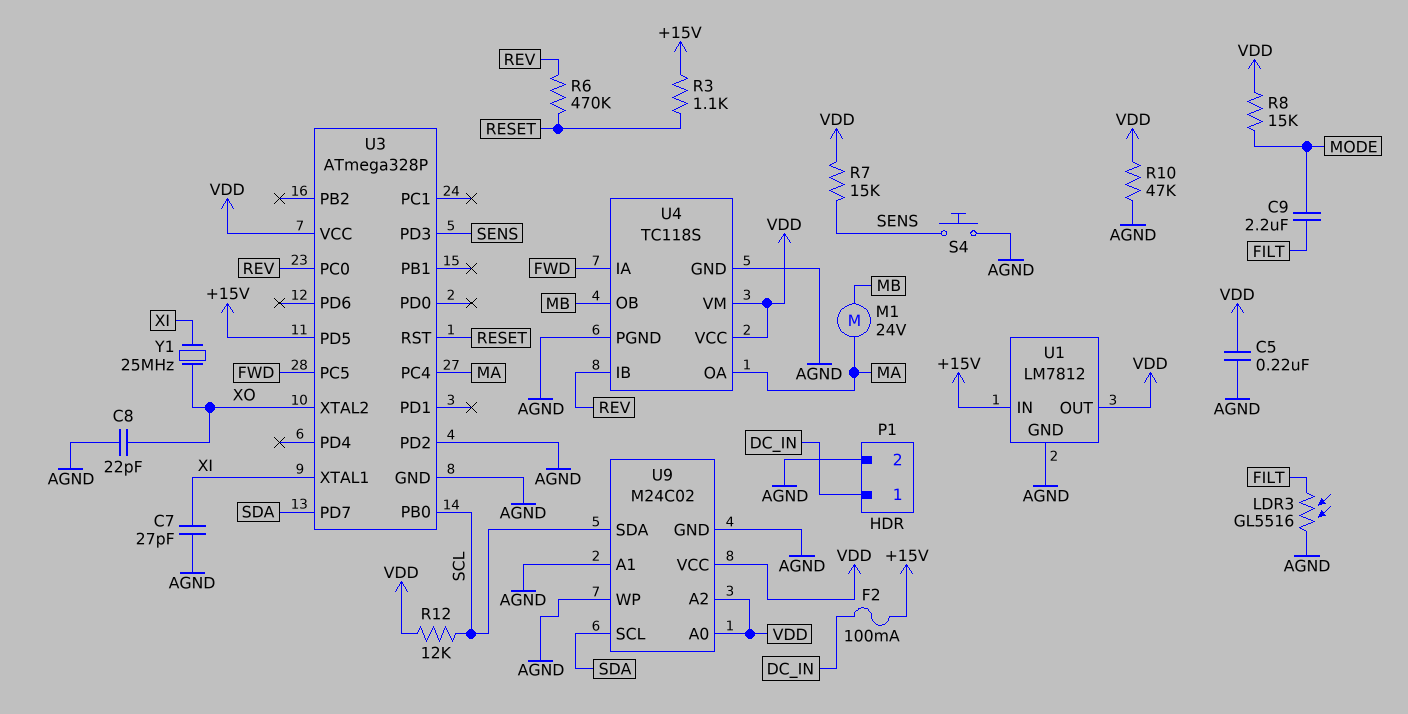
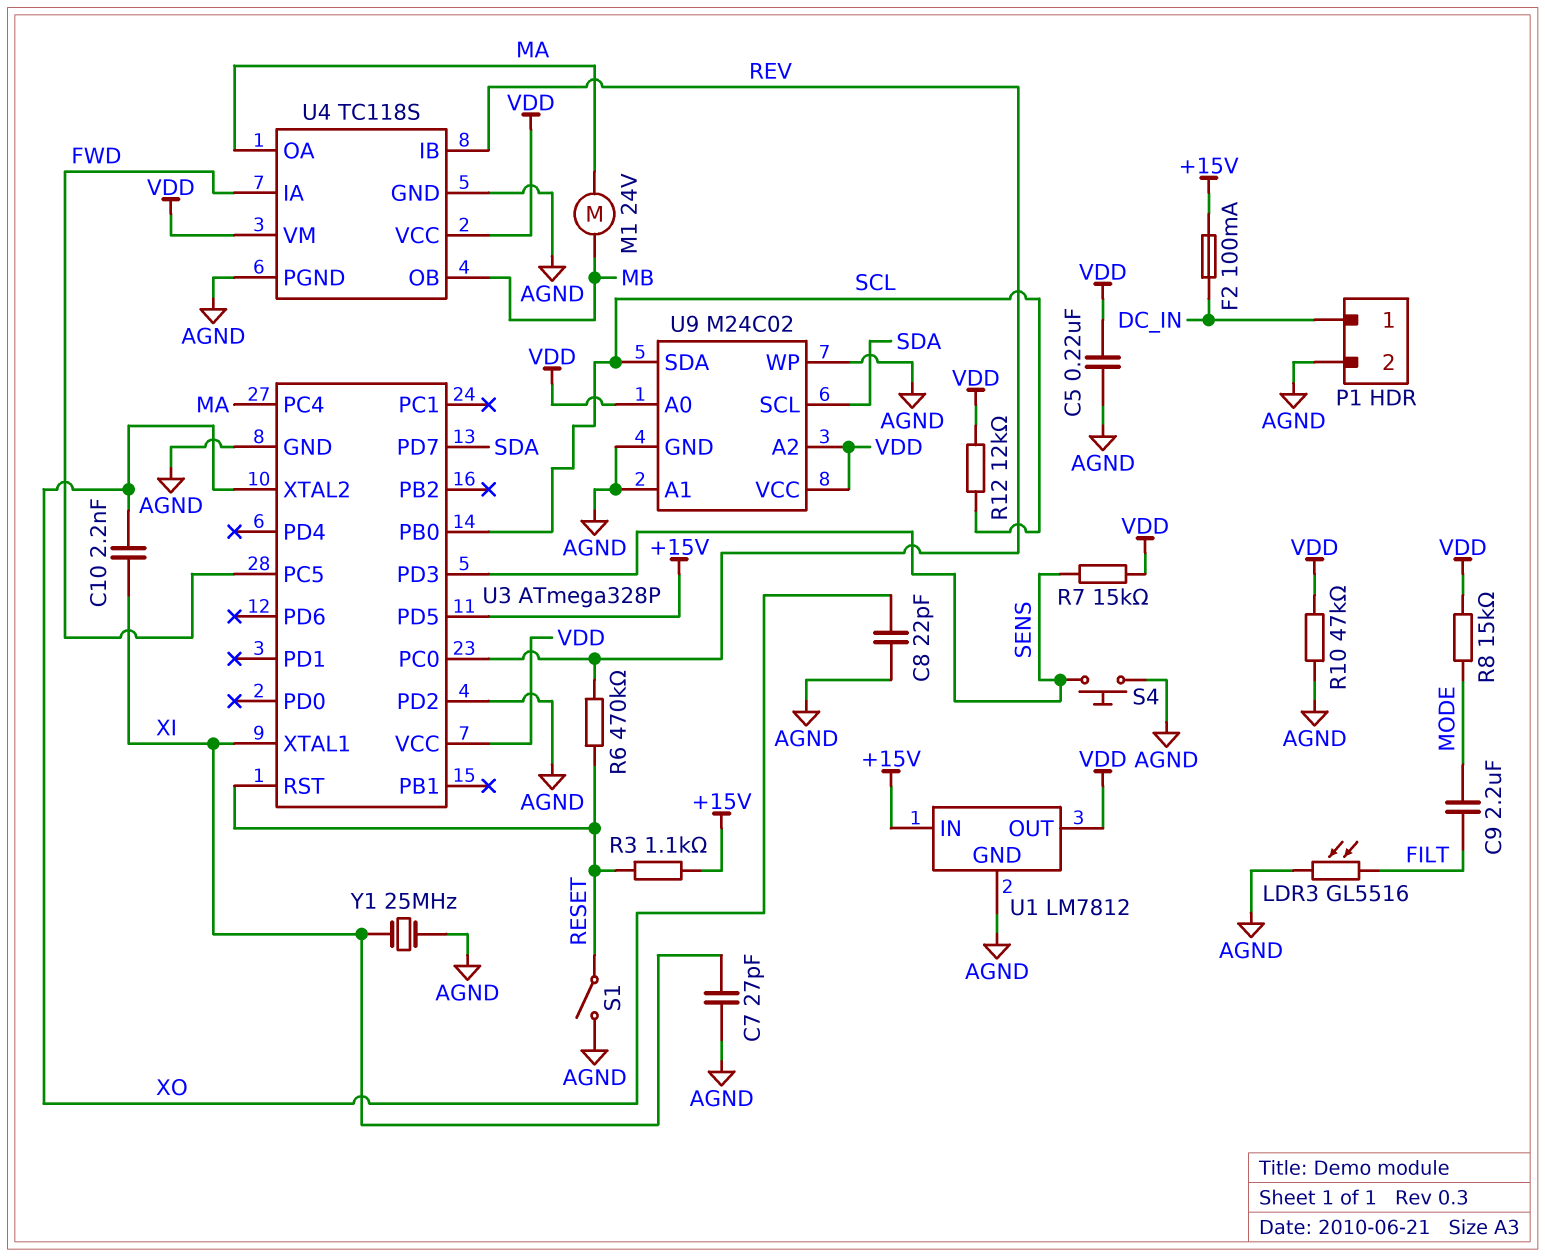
C10: none -> 2.2nF (XI, XO)
S1: none -> switch (AGND, RESET)
Y1: 25MHz (XI, XO) -> 25MHz (AGND, XI)

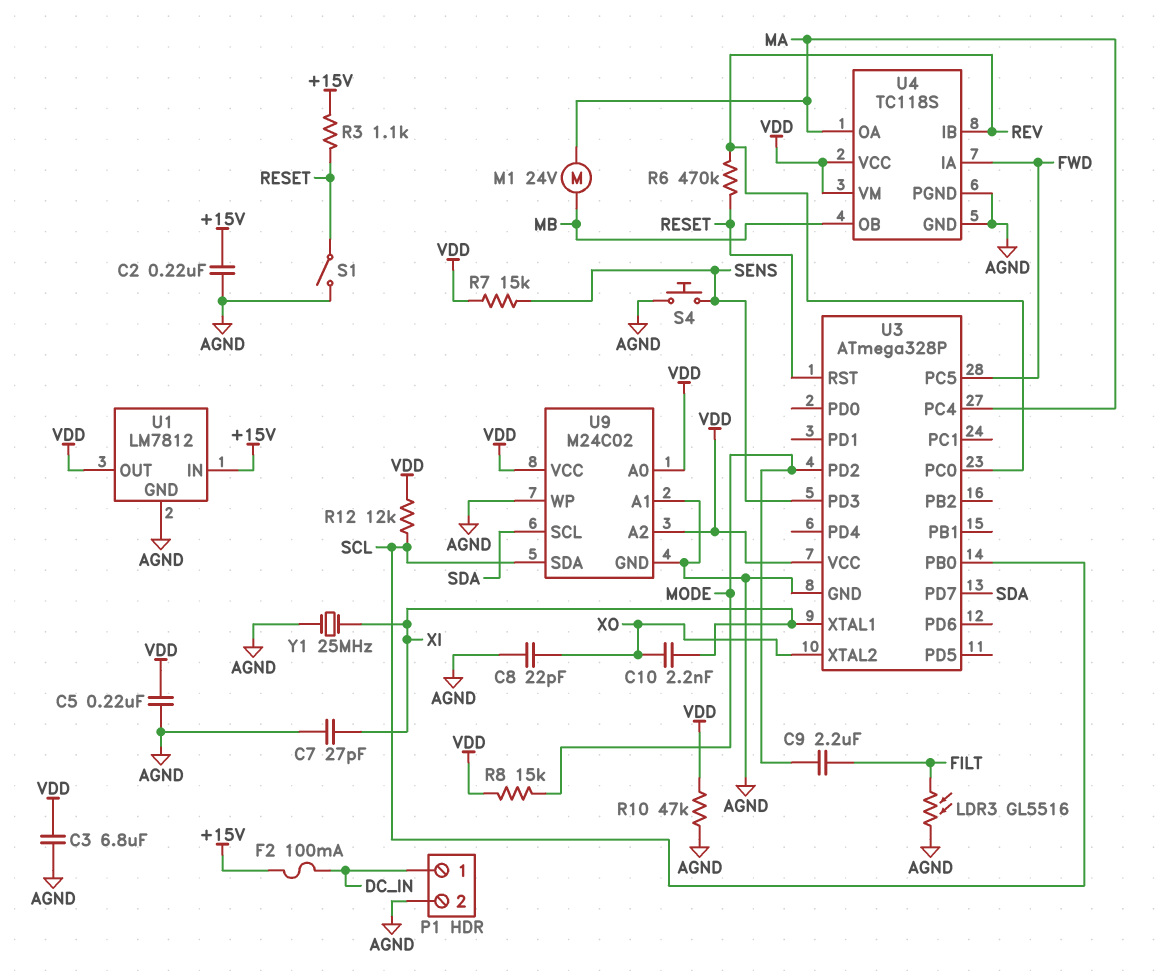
C2: none -> 220nF (+15V, AGND)
C3: none -> 6.8uF (AGND, VDD)
U3 pin PD2: AGND -> MODE
U3 pin PD5: +15V -> none

